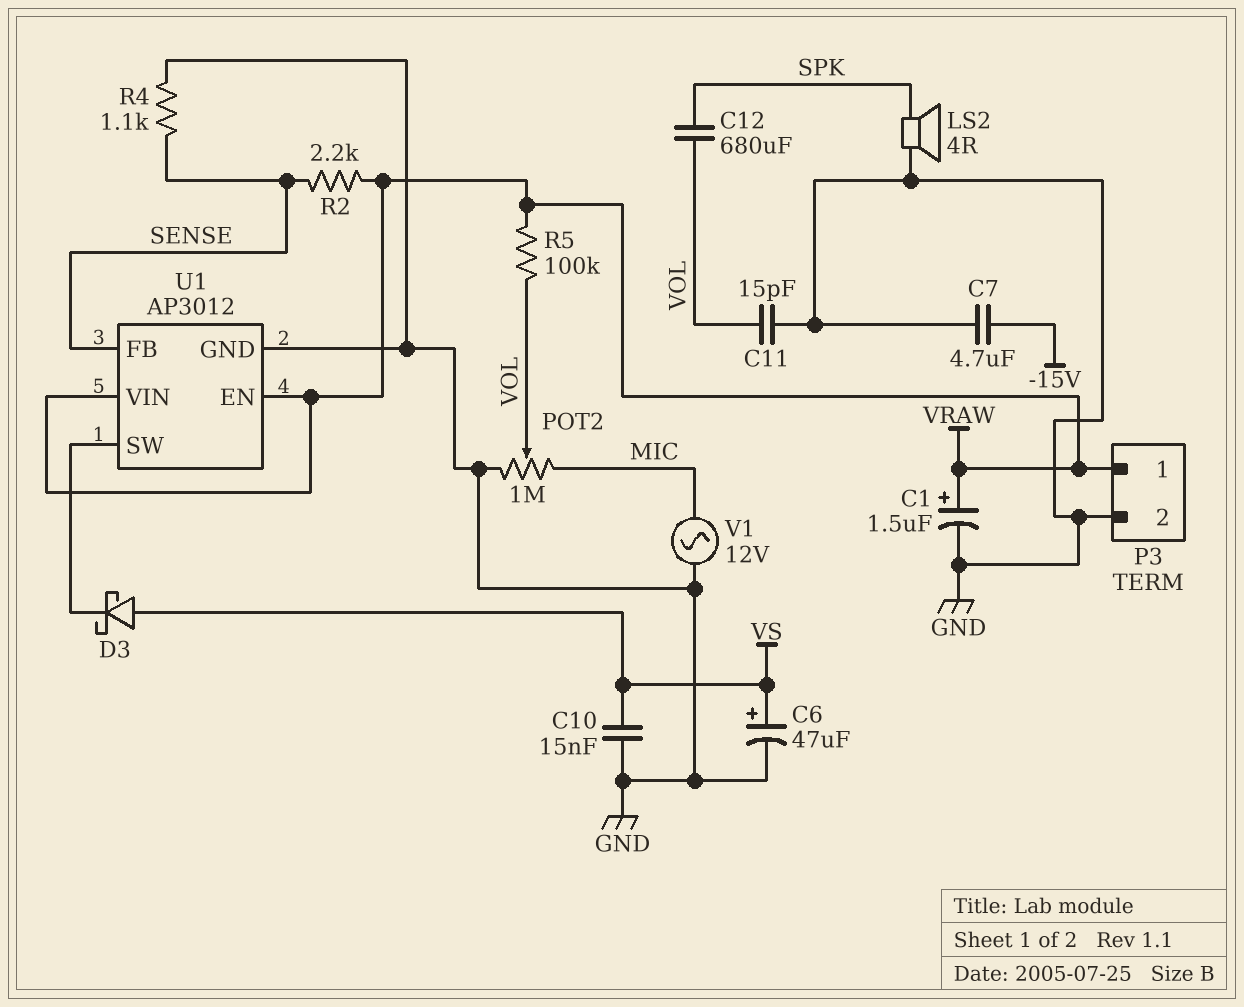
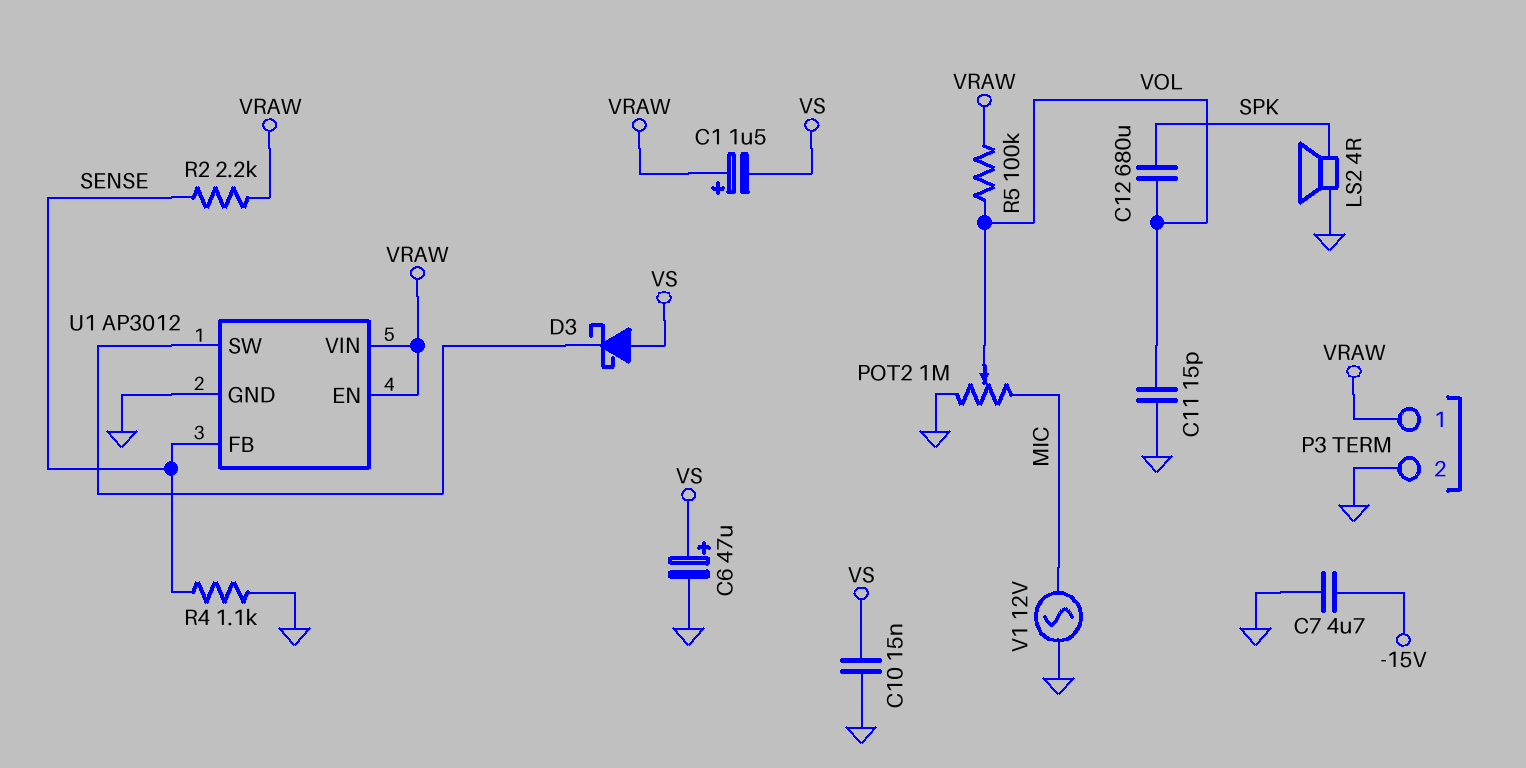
C1: 1.5uF (plus VRAW, minus GND) -> 1.5uF (plus VRAW, minus VS)

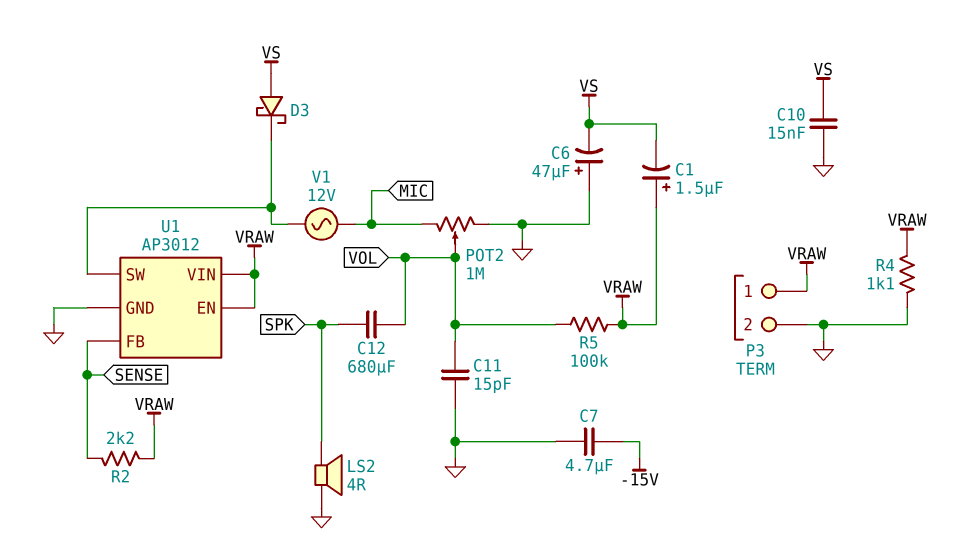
C6: 47uF (plus VS, minus GND) -> 47uF (plus GND, minus VS)
R4: 1.1k (GND, SENSE) -> 1.1k (GND, VRAW)
V1: AC 12V (GND, MIC) -> AC 12V (MIC, U1/SW)

